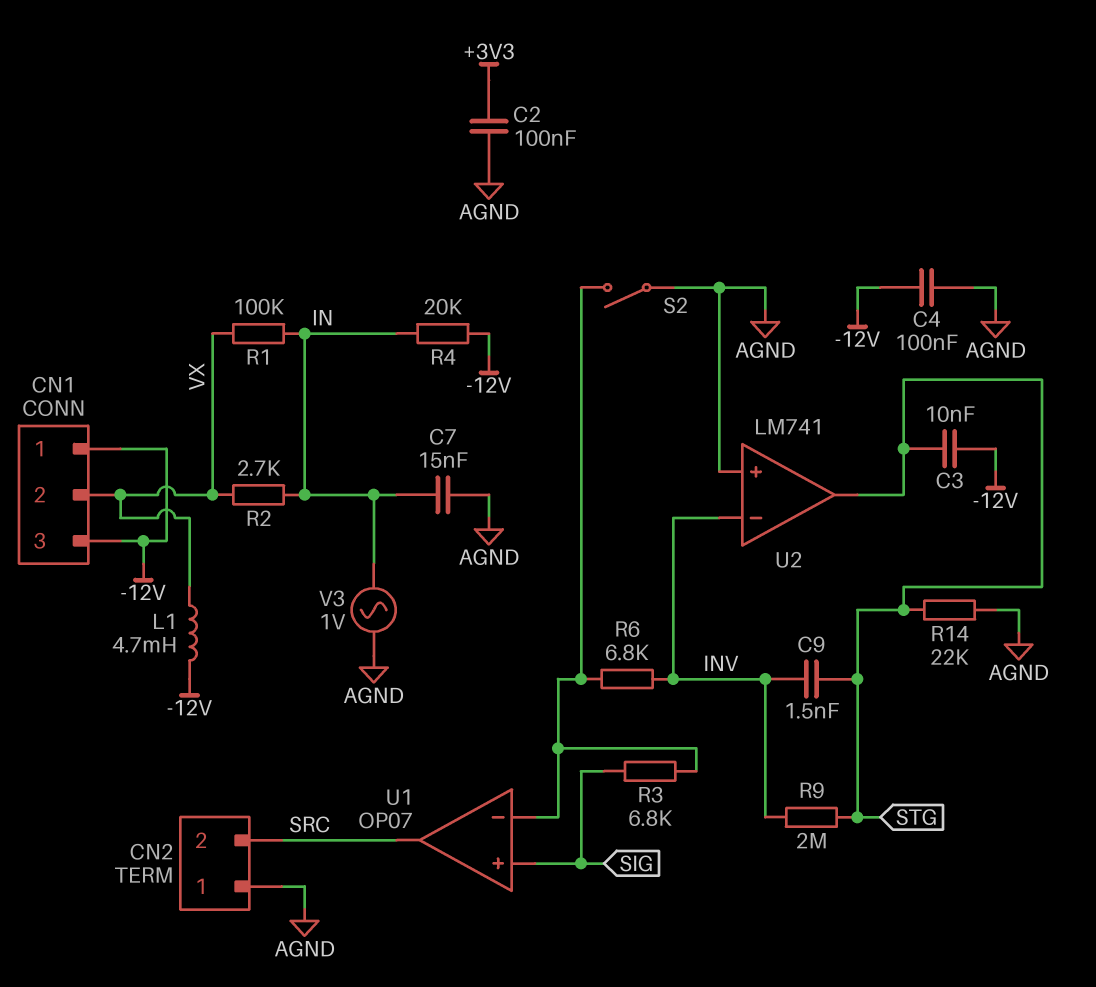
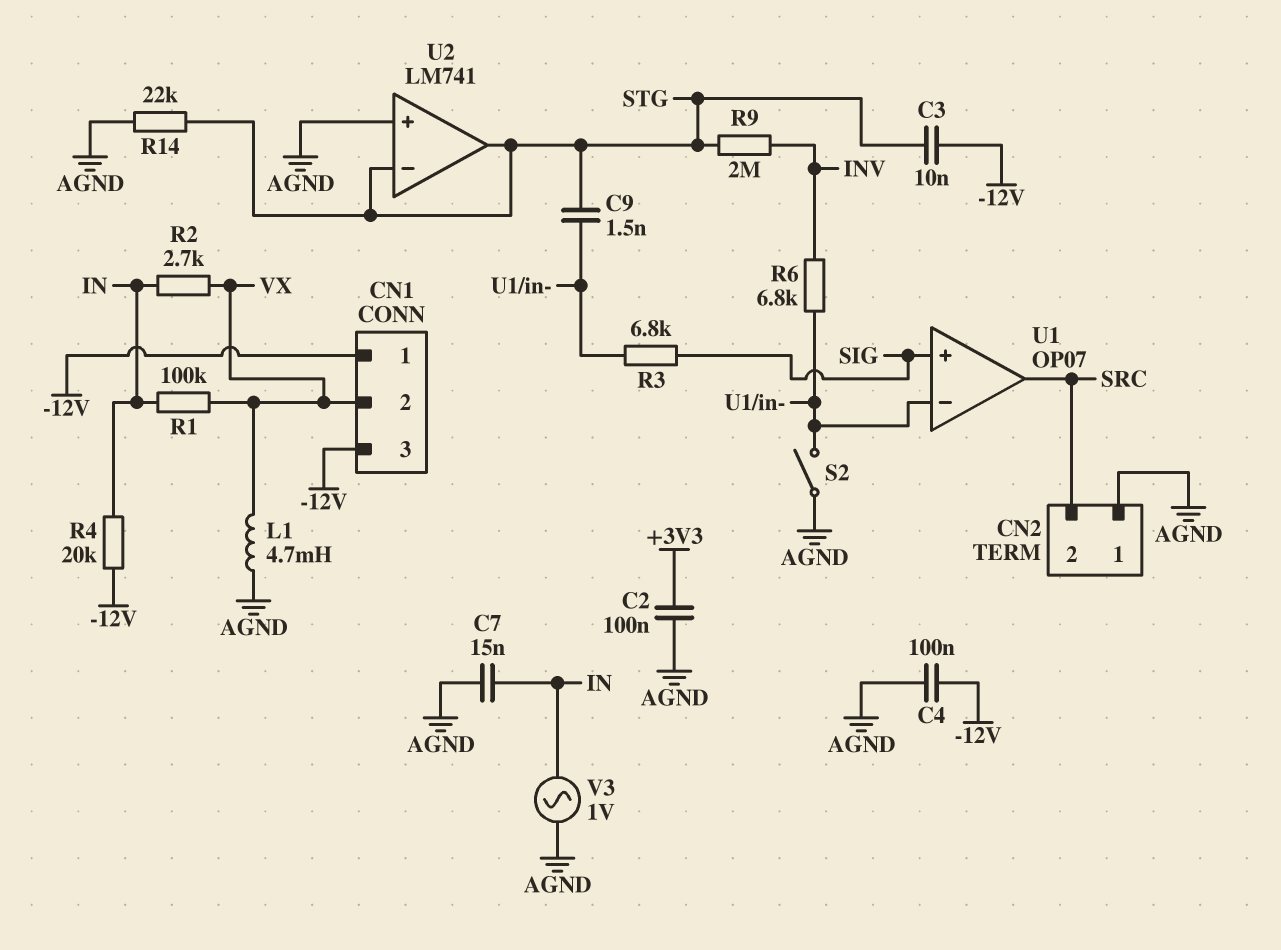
C9: 1.5nF (INV, STG) -> 1.5nF (STG, U1/in-)
L1: 4.7mH (-12V, VX) -> 4.7mH (AGND, VX)
U2 pin in-: INV -> STG

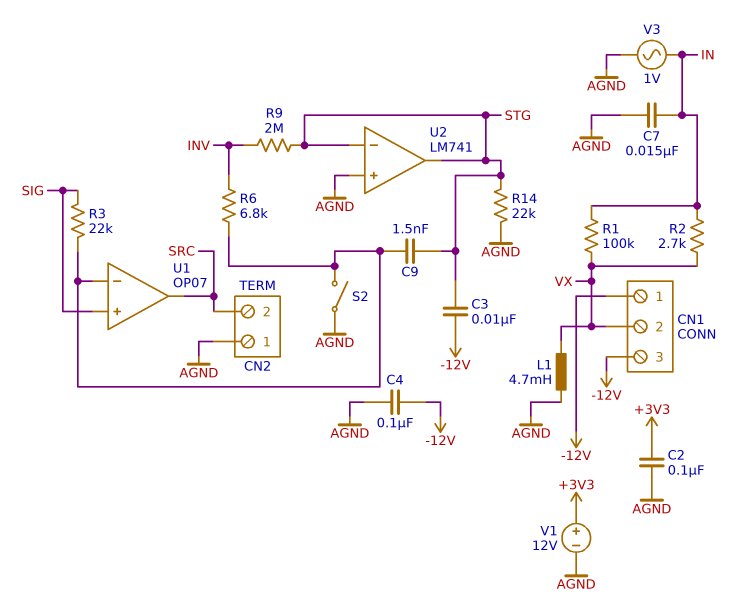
R3: 6.8k (SIG, U1/in-) -> 22k (SIG, U1/in-)
R4: 20k (-12V, IN) -> none
V1: none -> 12V (plus +3V3, minus AGND)

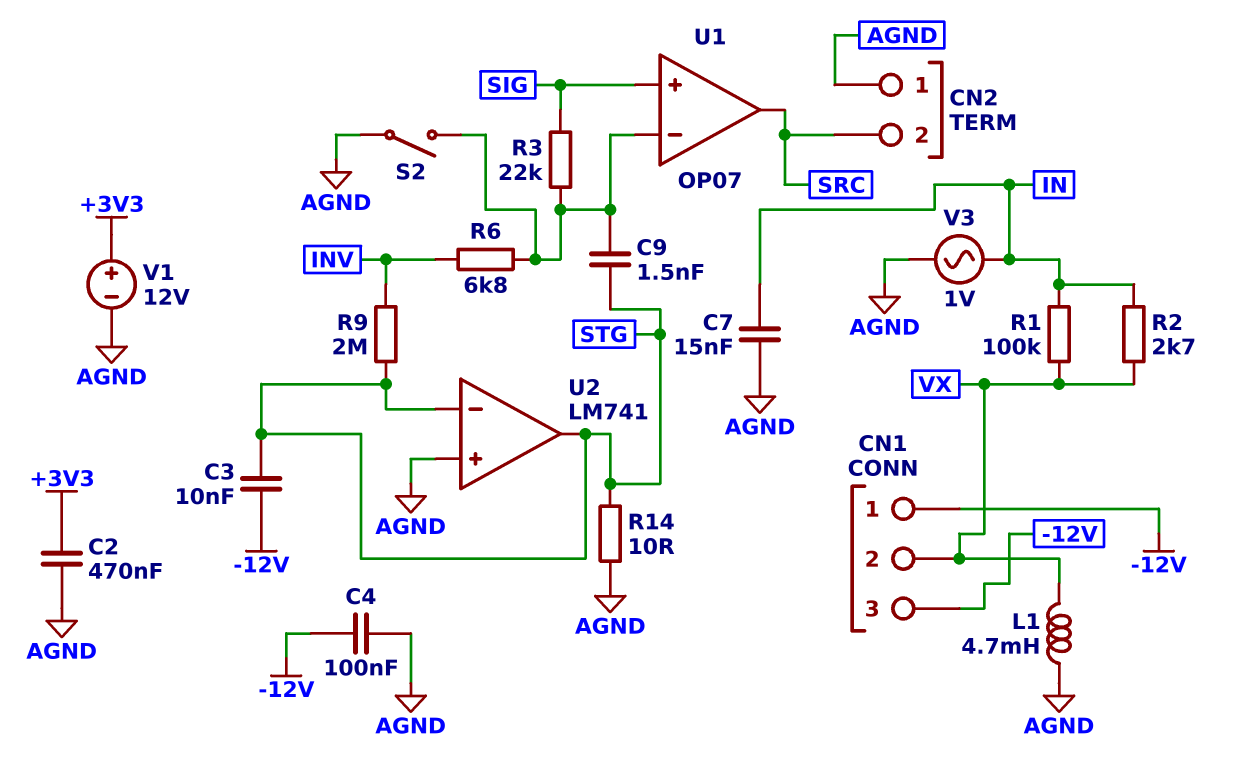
C2: 100nF (+3V3, AGND) -> 470nF (+3V3, AGND)
R14: 22k (AGND, STG) -> 10 (AGND, STG)

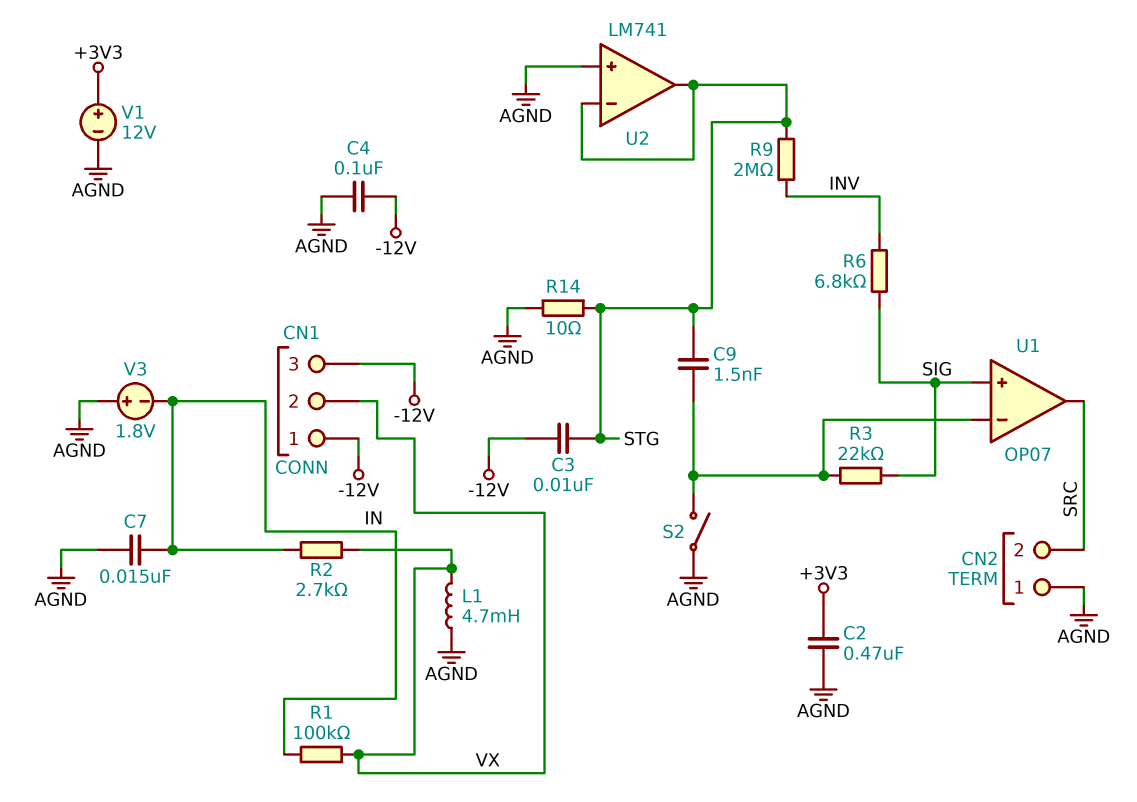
R6: 6.8k (INV, U1/in-) -> 6.8k (INV, SIG)
V3: AC 1V (AGND, IN) -> 1.8V (plus AGND, minus IN)

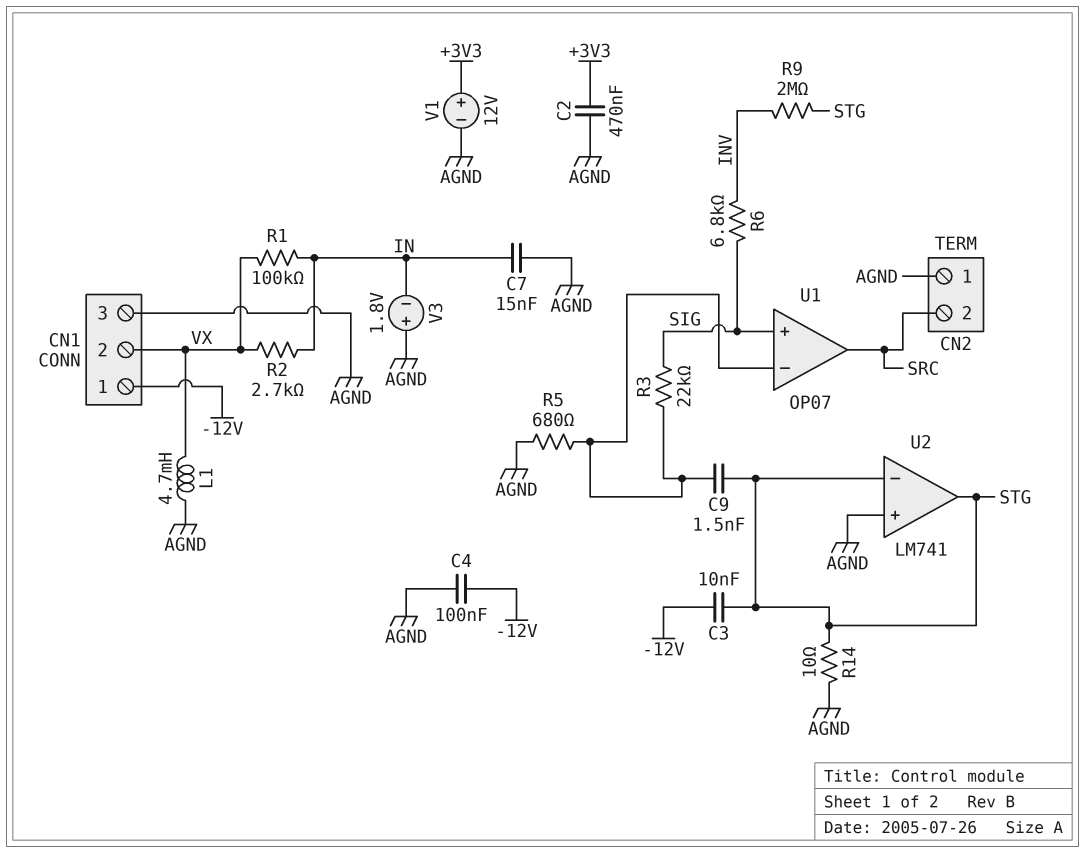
CN1 pin 3: -12V -> AGND
R5: none -> 680 (AGND, U1/in-)
S2: switch (AGND, U1/in-) -> none

